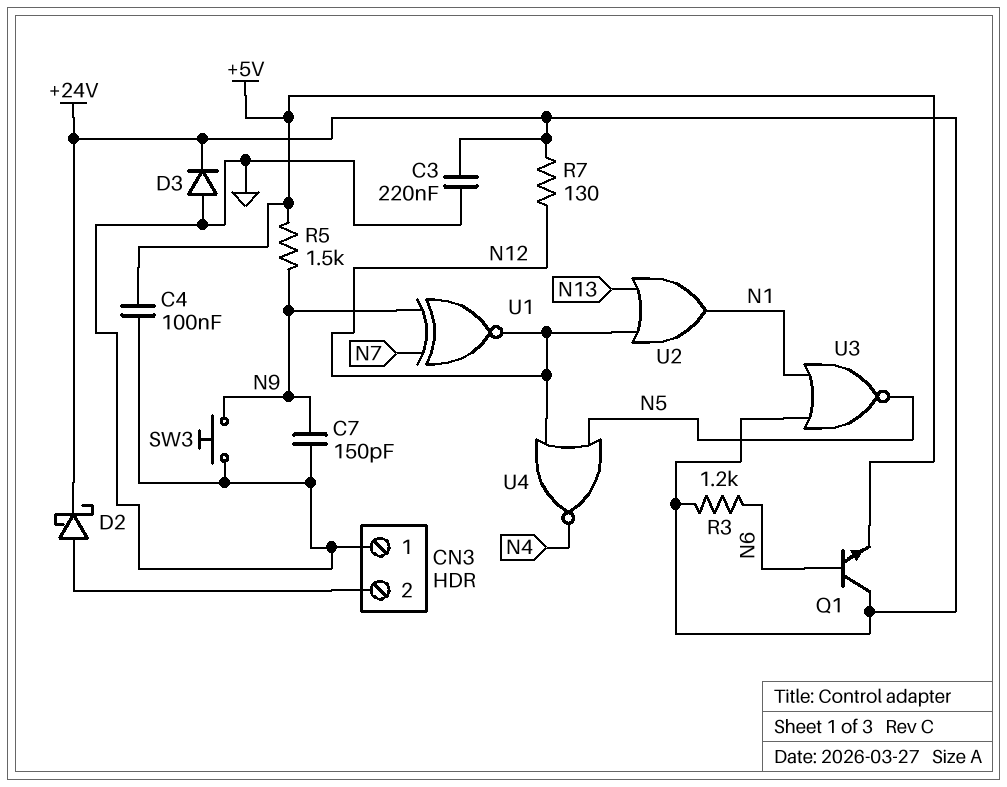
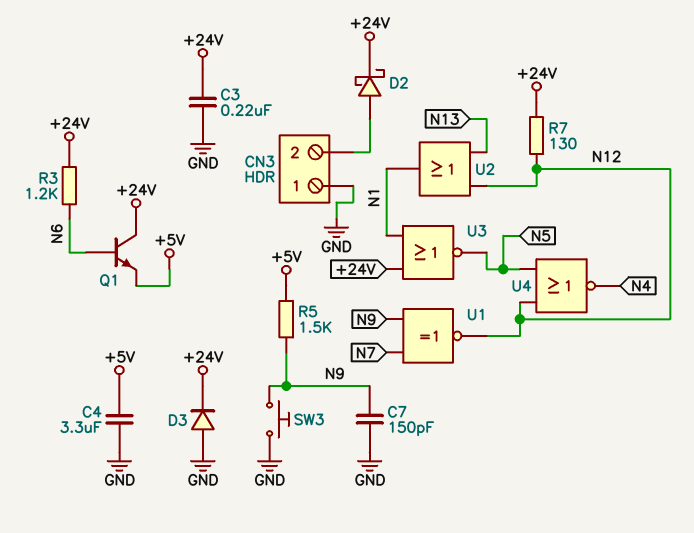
C4: 100nF (+5V, GND) -> 3.3uF (+5V, GND)

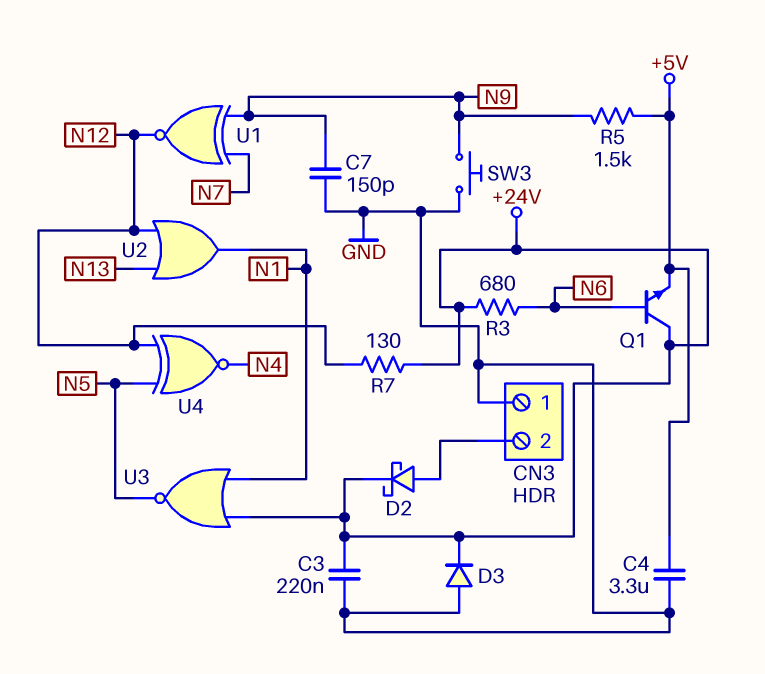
R3: 1.2k (+24V, N6) -> 680 (+24V, N6)
U4: NOR (in N5, in N12, out N4) -> XNOR (in N5, in N12, out N4)

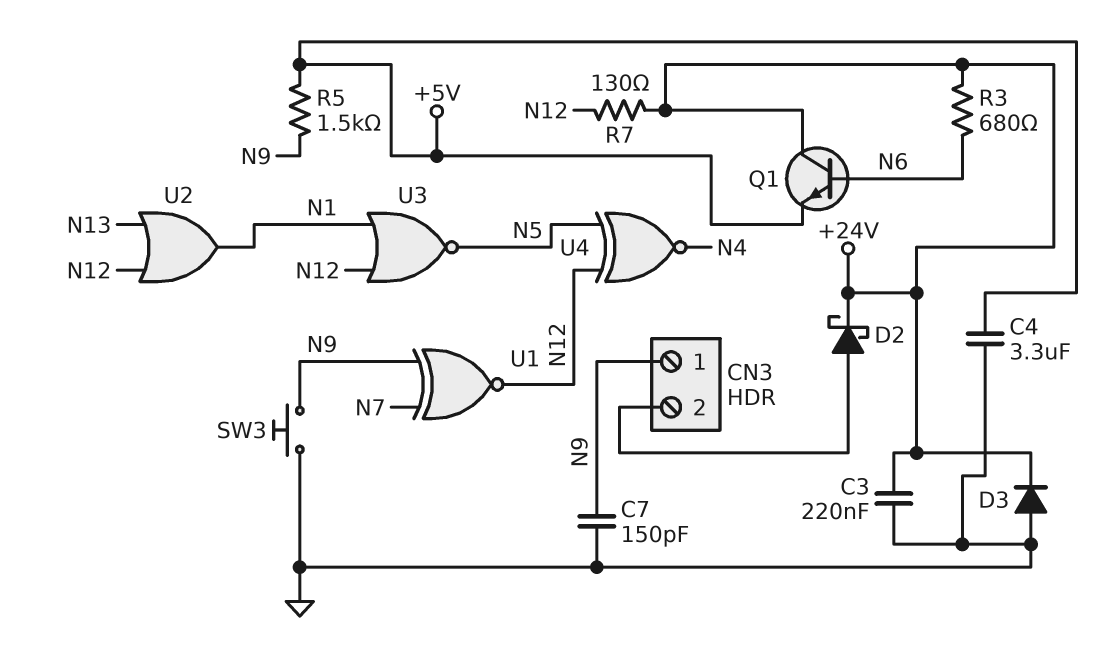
CN3 pin 1: GND -> N9
U3: NOR (in +24V, in N1, out N5) -> NOR (in N1, in N12, out N5)

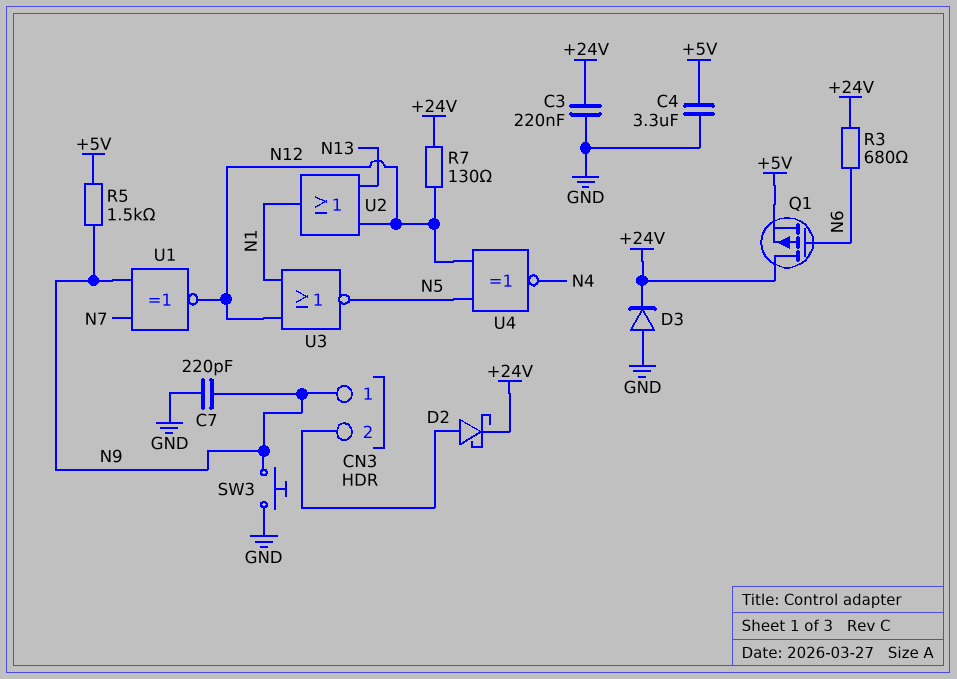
C7: 150pF (GND, N9) -> 220pF (GND, N9)
Q1: NPN (B N6, C +24V, E +5V) -> PMOS (G N6, D +24V, S +5V)

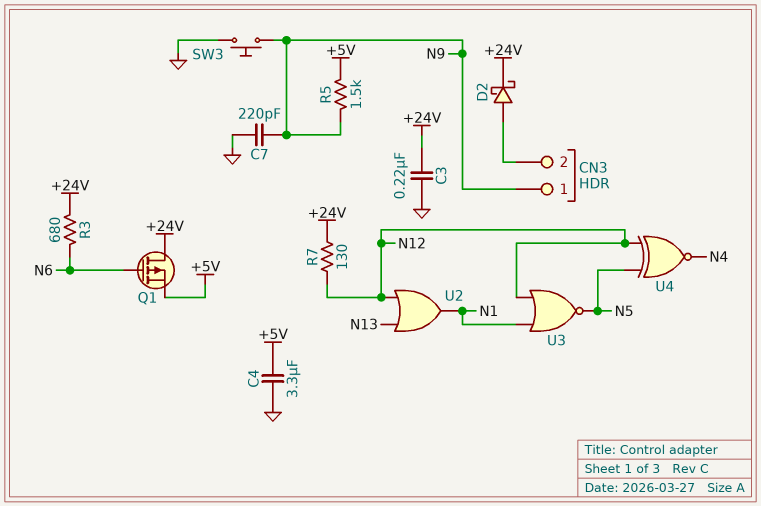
D3: diode (A GND, K +24V) -> none
U1: XNOR (in N7, in N9, out N12) -> none

